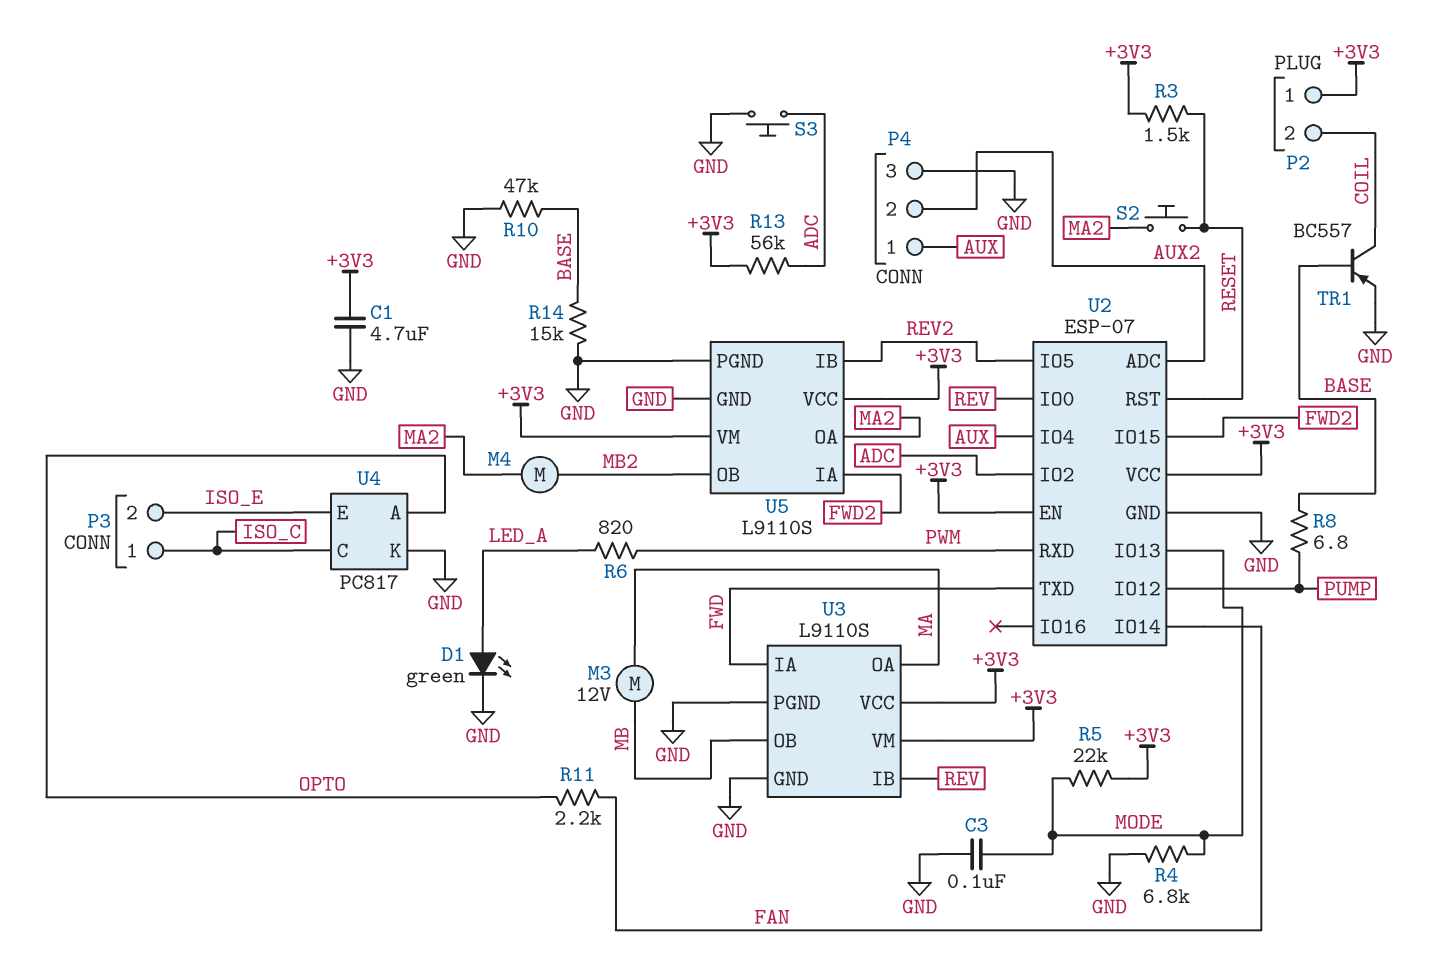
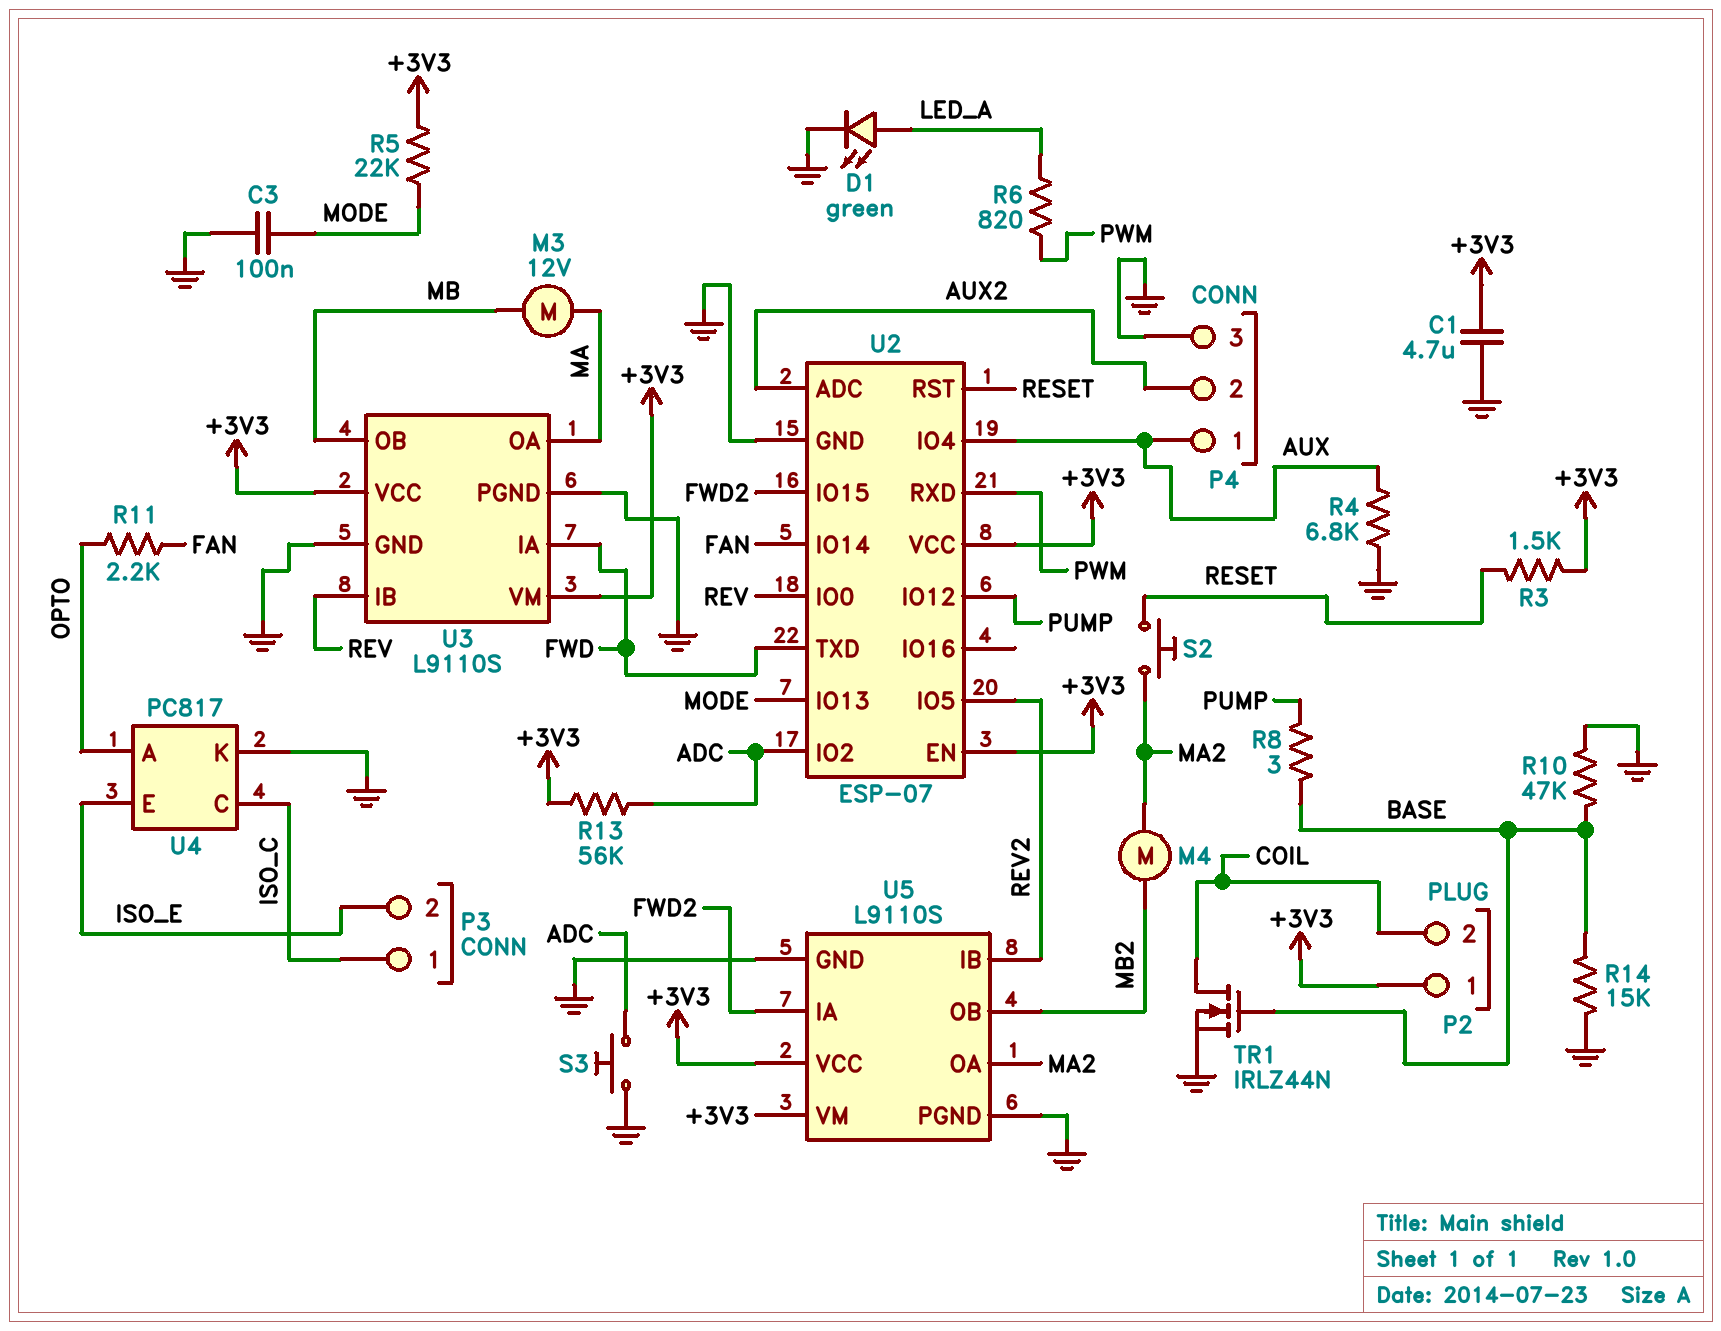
R4: 6.8k (GND, MODE) -> 6.8k (AUX, GND)
R8: 6.8 (BASE, PUMP) -> 3 (BASE, PUMP)
TR1: PNP BC557 (B BASE, C COIL, E GND) -> NMOS IRLZ44N (G BASE, D COIL, S GND)

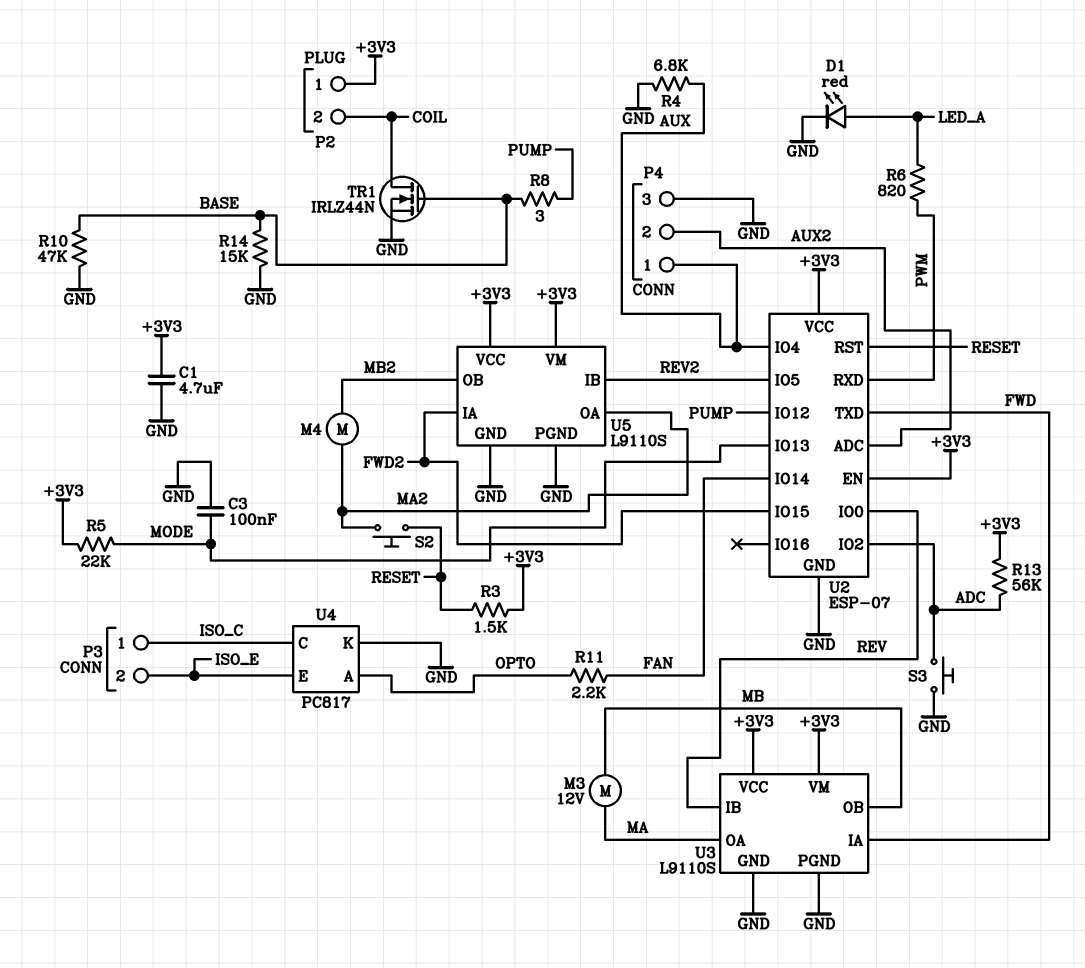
D1: LED green (A LED_A, K GND) -> LED red (A LED_A, K GND)

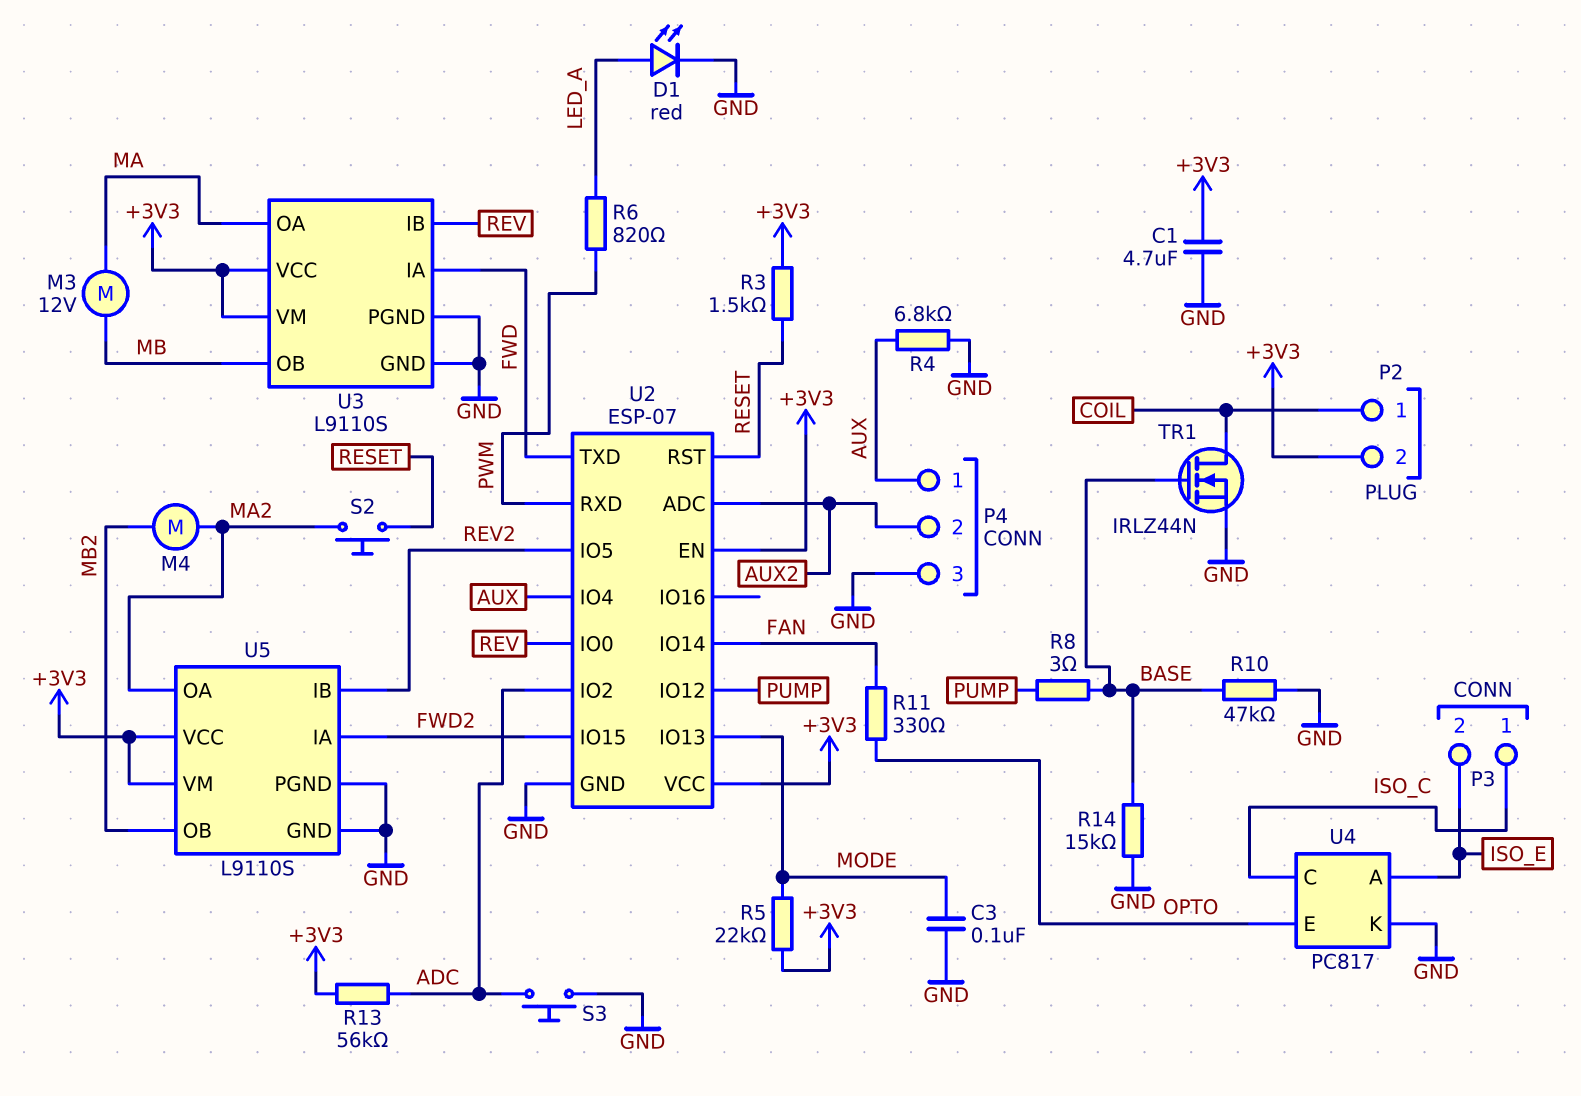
P2 pin 1: +3V3 -> COIL
P2 pin 2: COIL -> +3V3
R11: 2.2k (FAN, OPTO) -> 330 (FAN, OPTO)
U4 pin A: OPTO -> ISO_E
U4 pin E: ISO_E -> OPTO

